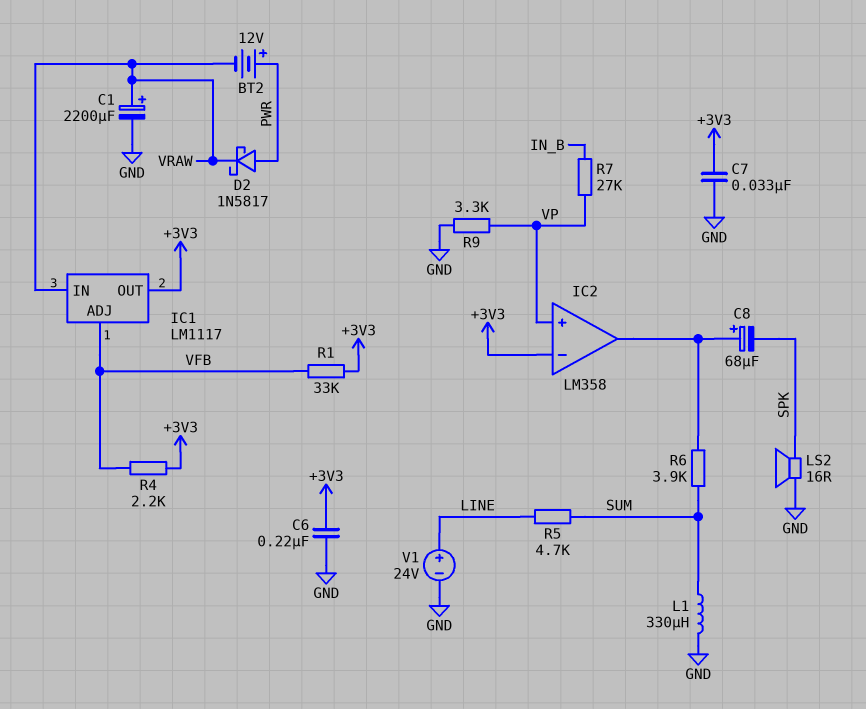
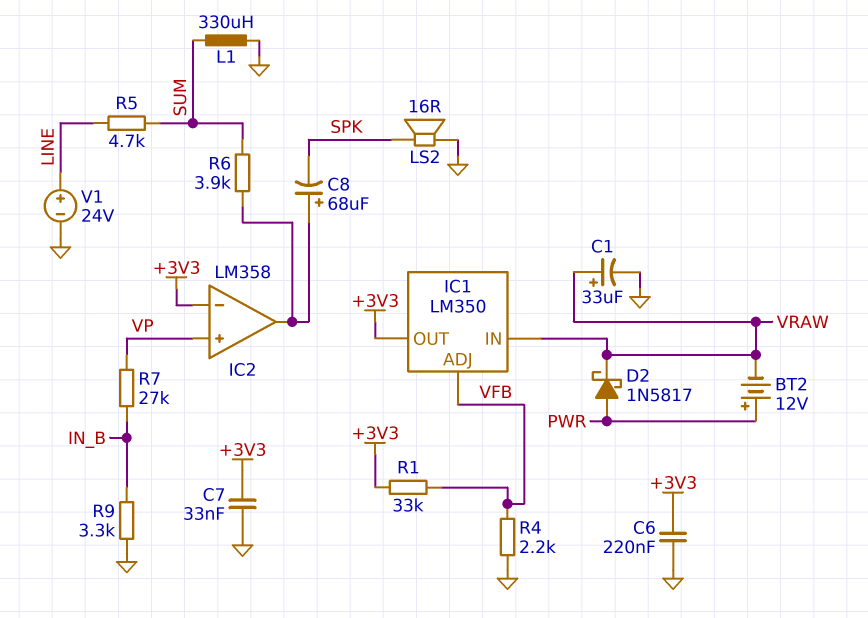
C1: 2200uF (plus VRAW, minus GND) -> 33uF (plus VRAW, minus GND)
IC1: LM1117 -> LM350
R4: 2.2k (+3V3, VFB) -> 2.2k (GND, VFB)
R9: 3.3k (GND, VP) -> 3.3k (GND, IN_B)

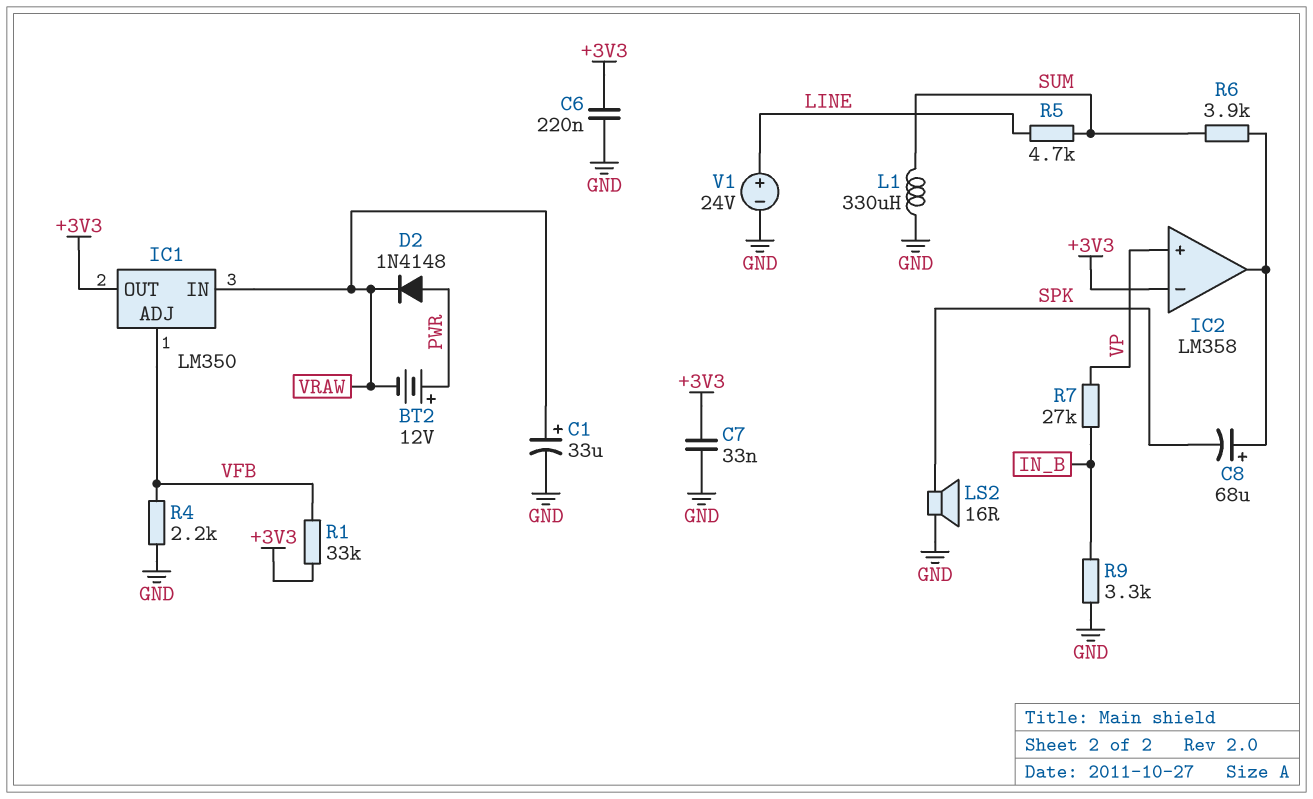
D2: schottky 1N5817 (A PWR, K VRAW) -> diode 1N4148 (A PWR, K VRAW)

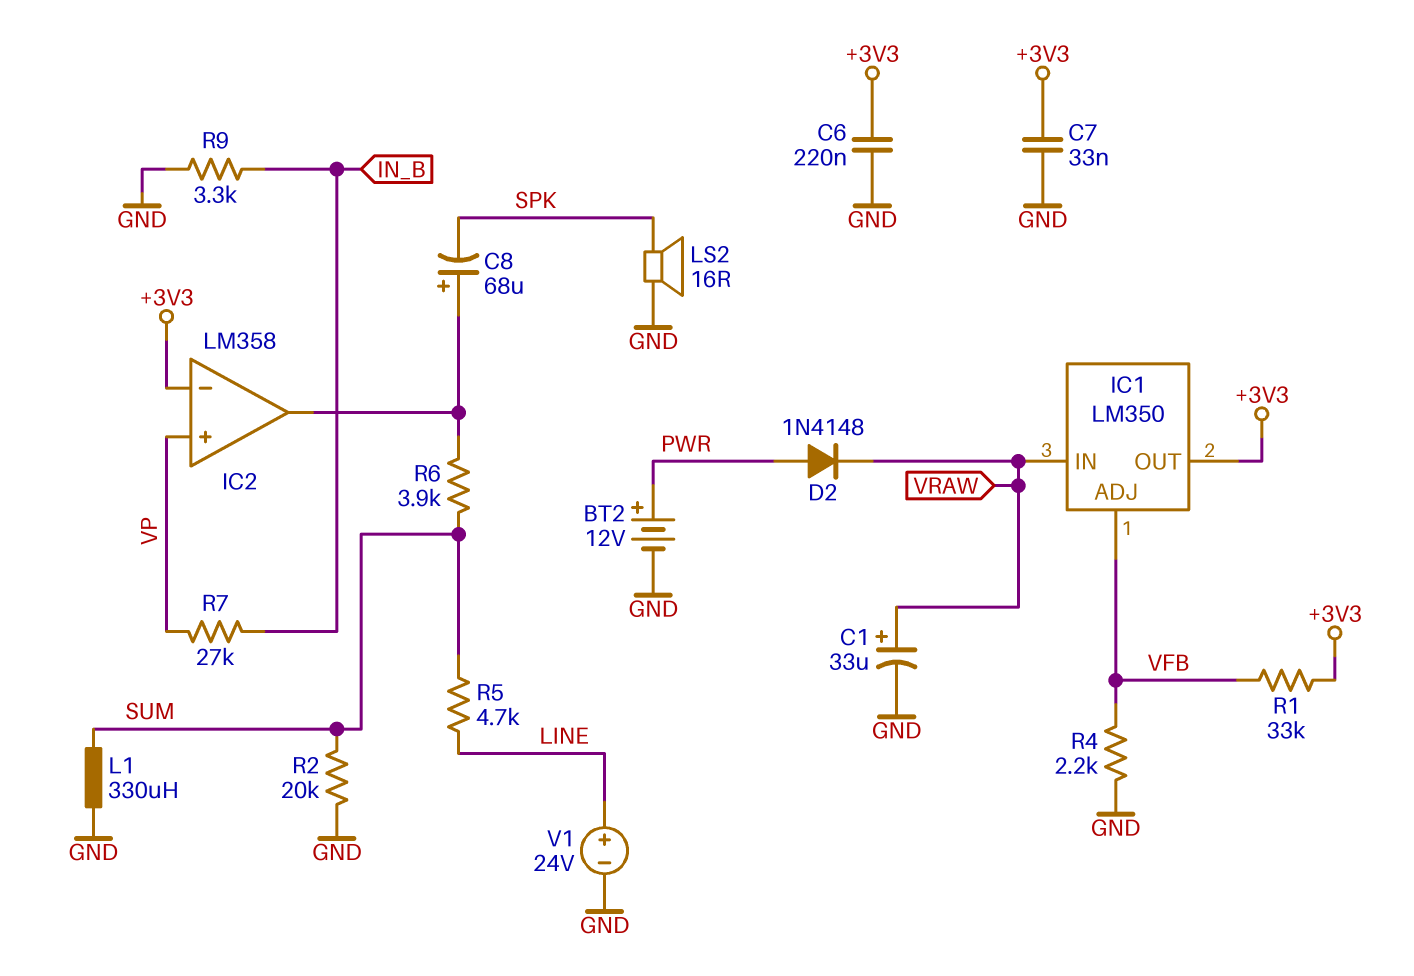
BT2: 12V (plus PWR, minus VRAW) -> 12V (plus PWR, minus GND)
R2: none -> 20k (GND, SUM)

